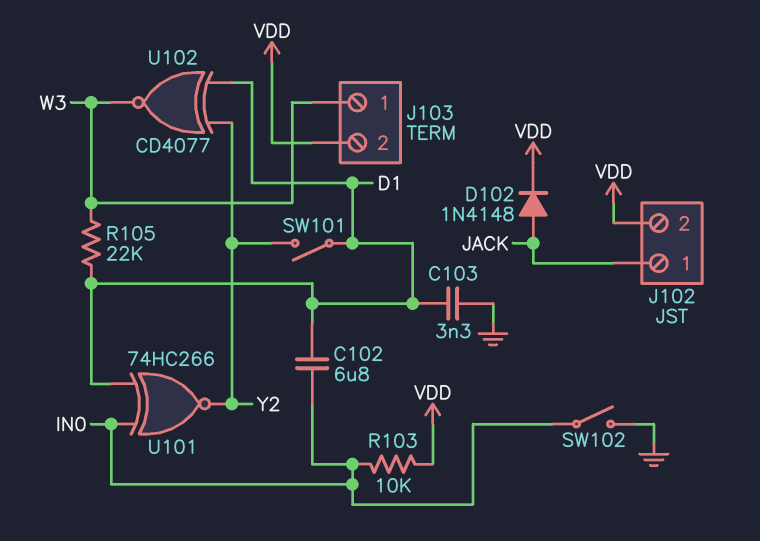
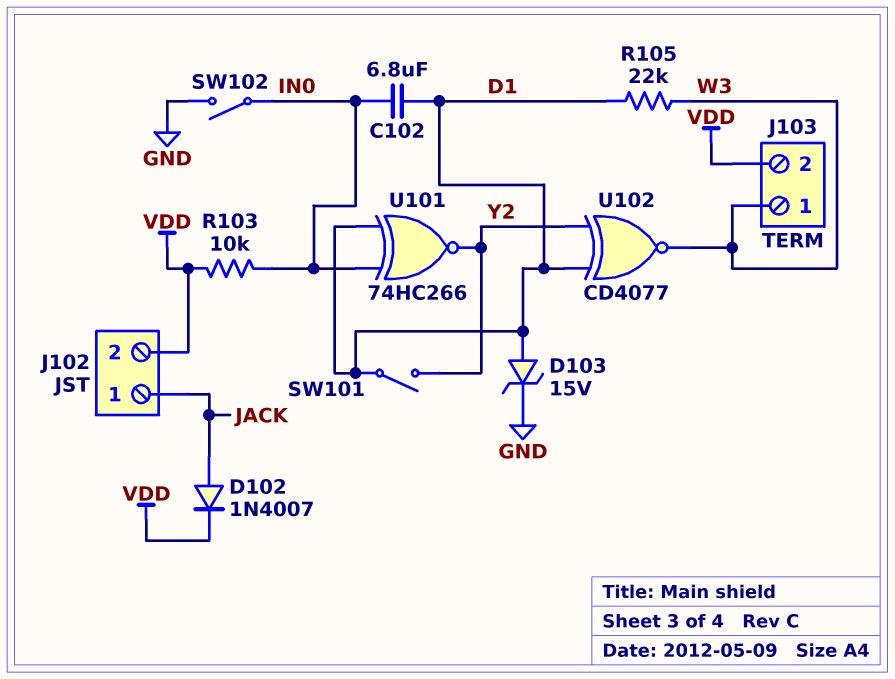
C103: 3.3nF (D1, GND) -> none
D102: diode 1N4148 (A JACK, K VDD) -> diode 1N4007 (A JACK, K VDD)
D103: none -> zener 15V (A D1, K GND)

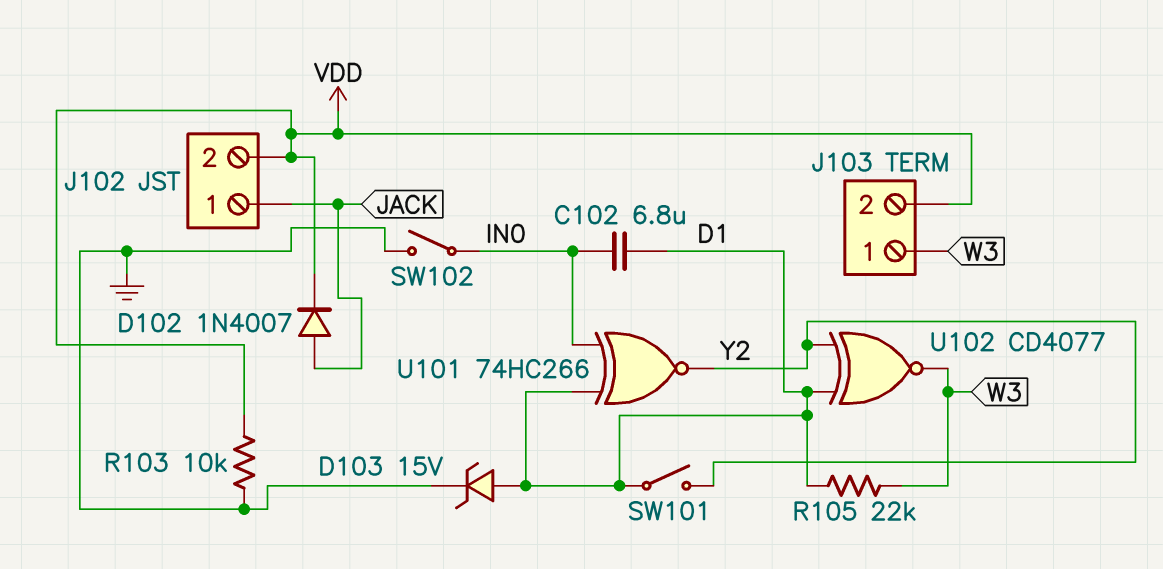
R103: 10k (IN0, VDD) -> 10k (GND, VDD)

